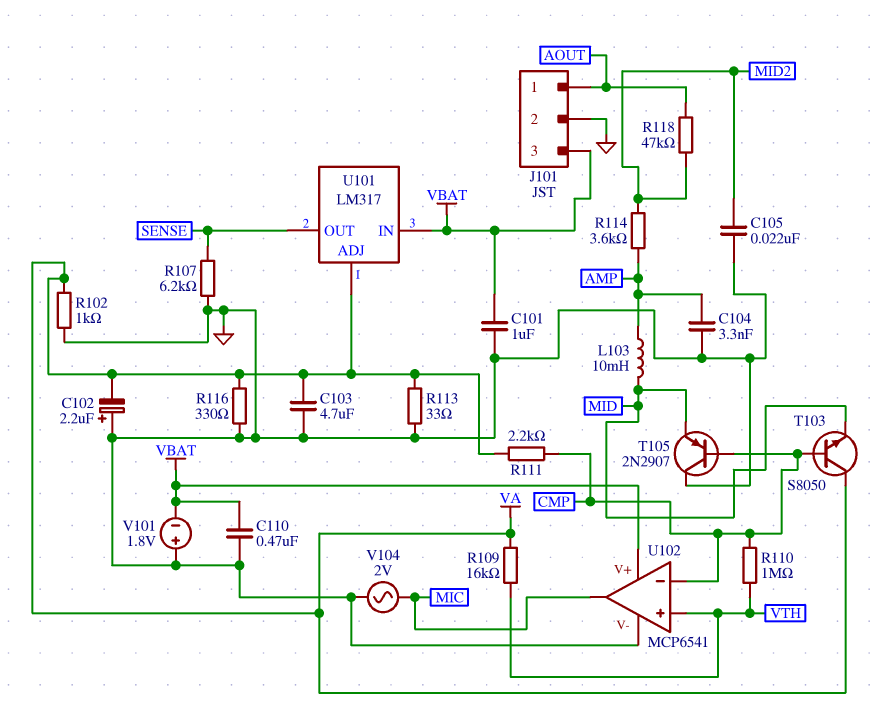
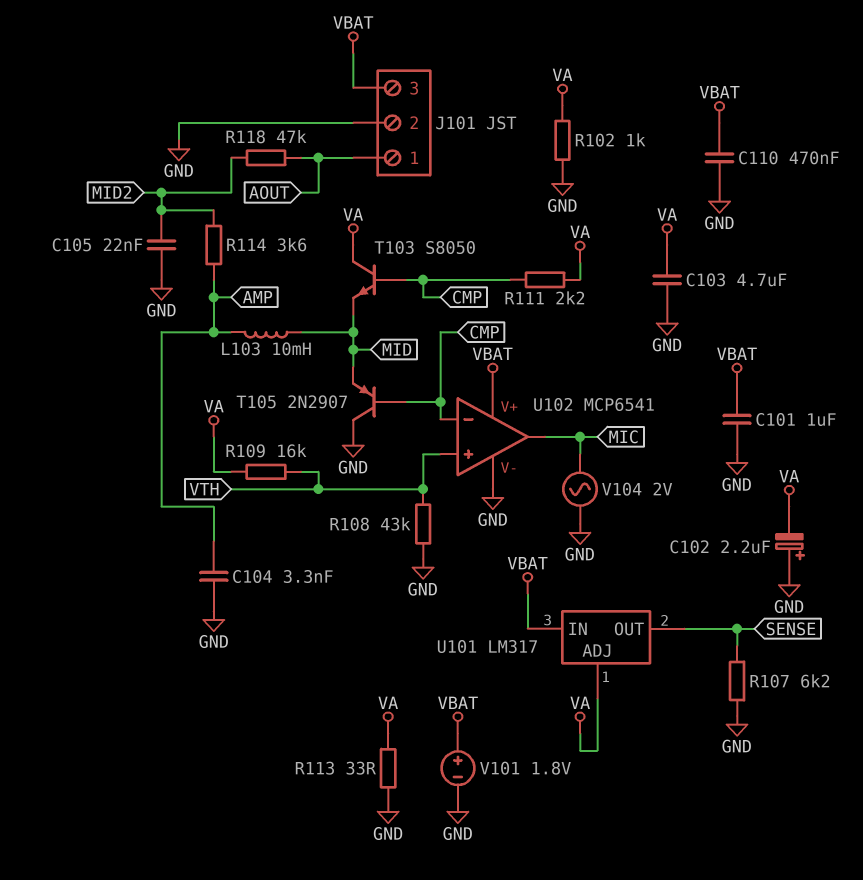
R108: none -> 43k (GND, VTH)
R110: 1M (CMP, VTH) -> none
R116: 330 (GND, VA) -> none
V101: 1.8V (plus GND, minus VBAT) -> 1.8V (plus VBAT, minus GND)

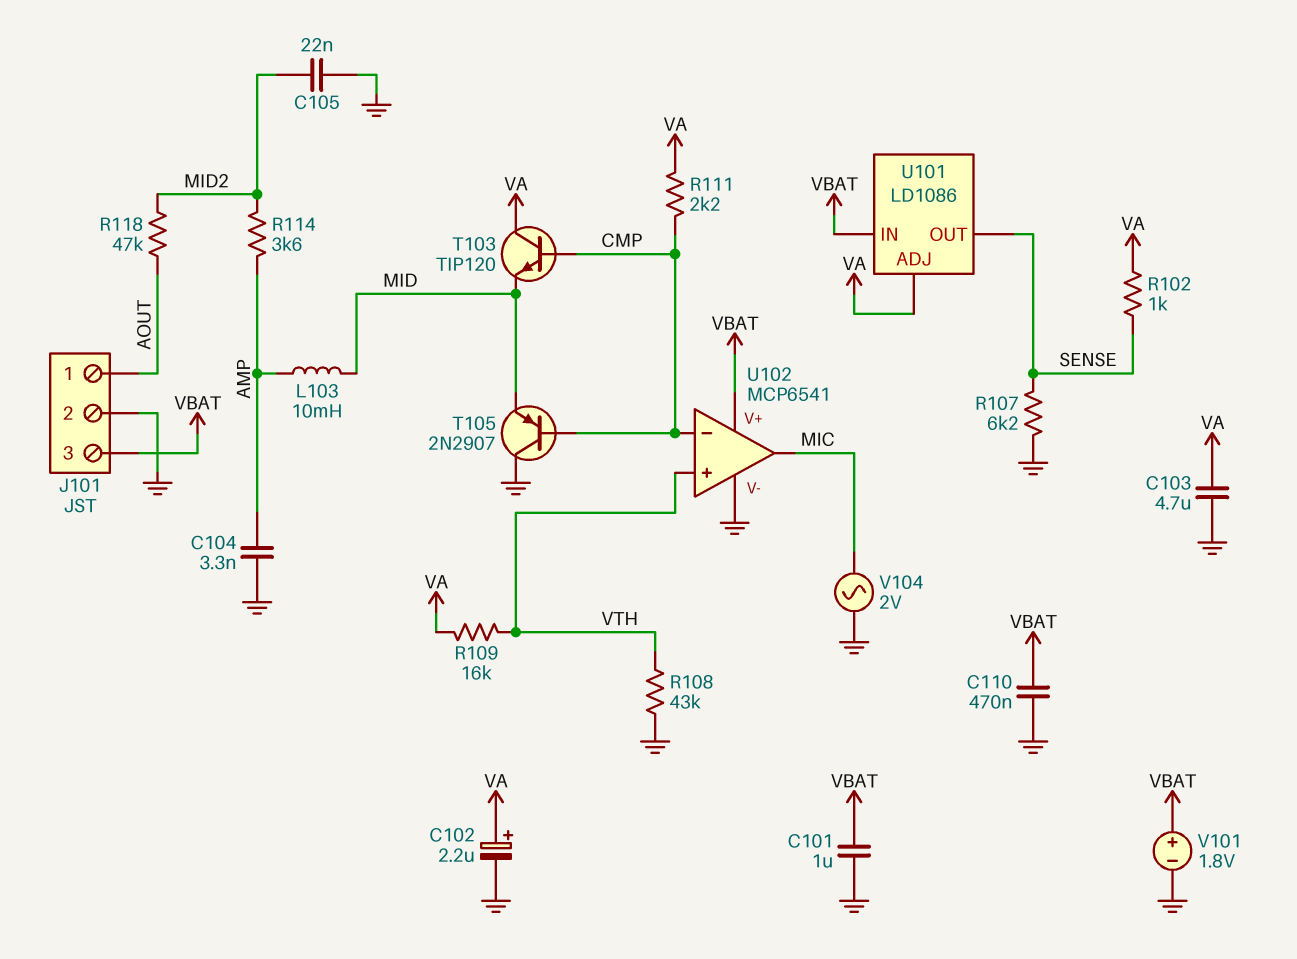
C102: 2.2uF (plus GND, minus VA) -> 2.2uF (plus VA, minus GND)
R102: 1k (GND, VA) -> 1k (SENSE, VA)
R113: 33 (GND, VA) -> none
T103: NPN S8050 (B CMP, C VA, E MID) -> NPN TIP120 (B CMP, C VA, E MID)
U101: LM317 -> LD1086

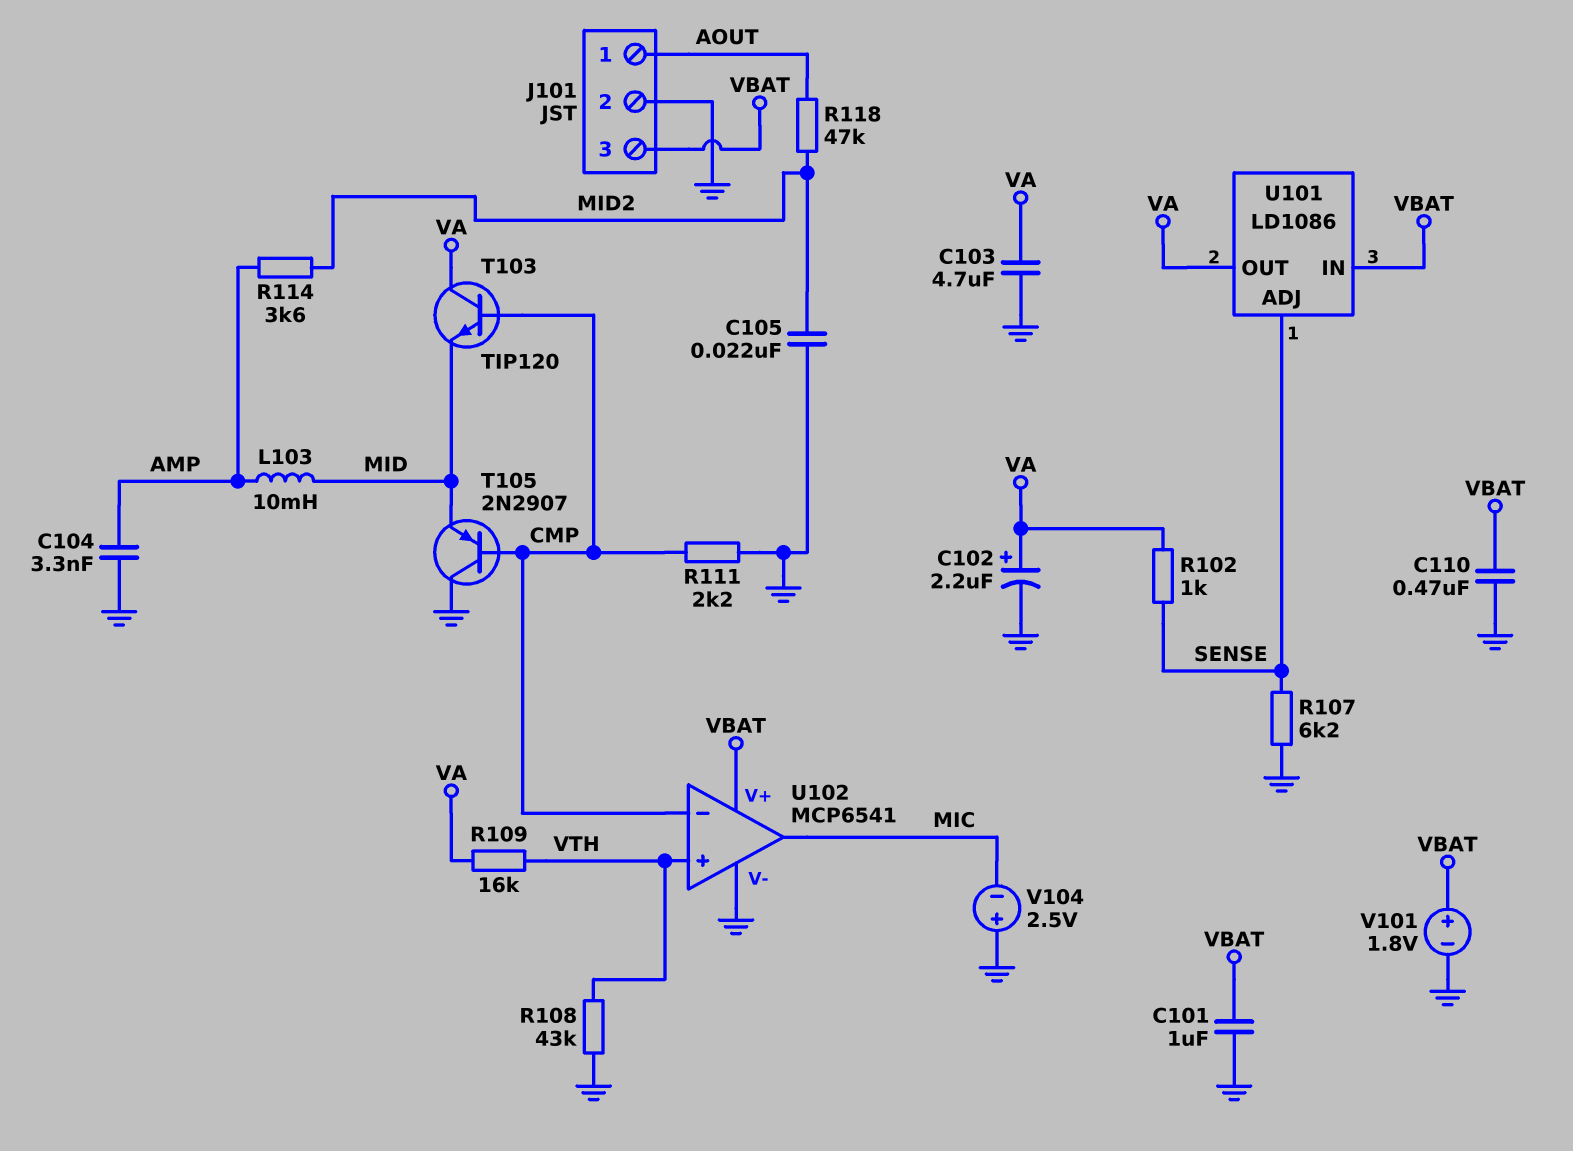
R111: 2.2k (CMP, VA) -> 2.2k (CMP, GND)
U101 pin ADJ: VA -> SENSE
U101 pin OUT: SENSE -> VA
V104: AC 2V (GND, MIC) -> 2.5V (plus GND, minus MIC)

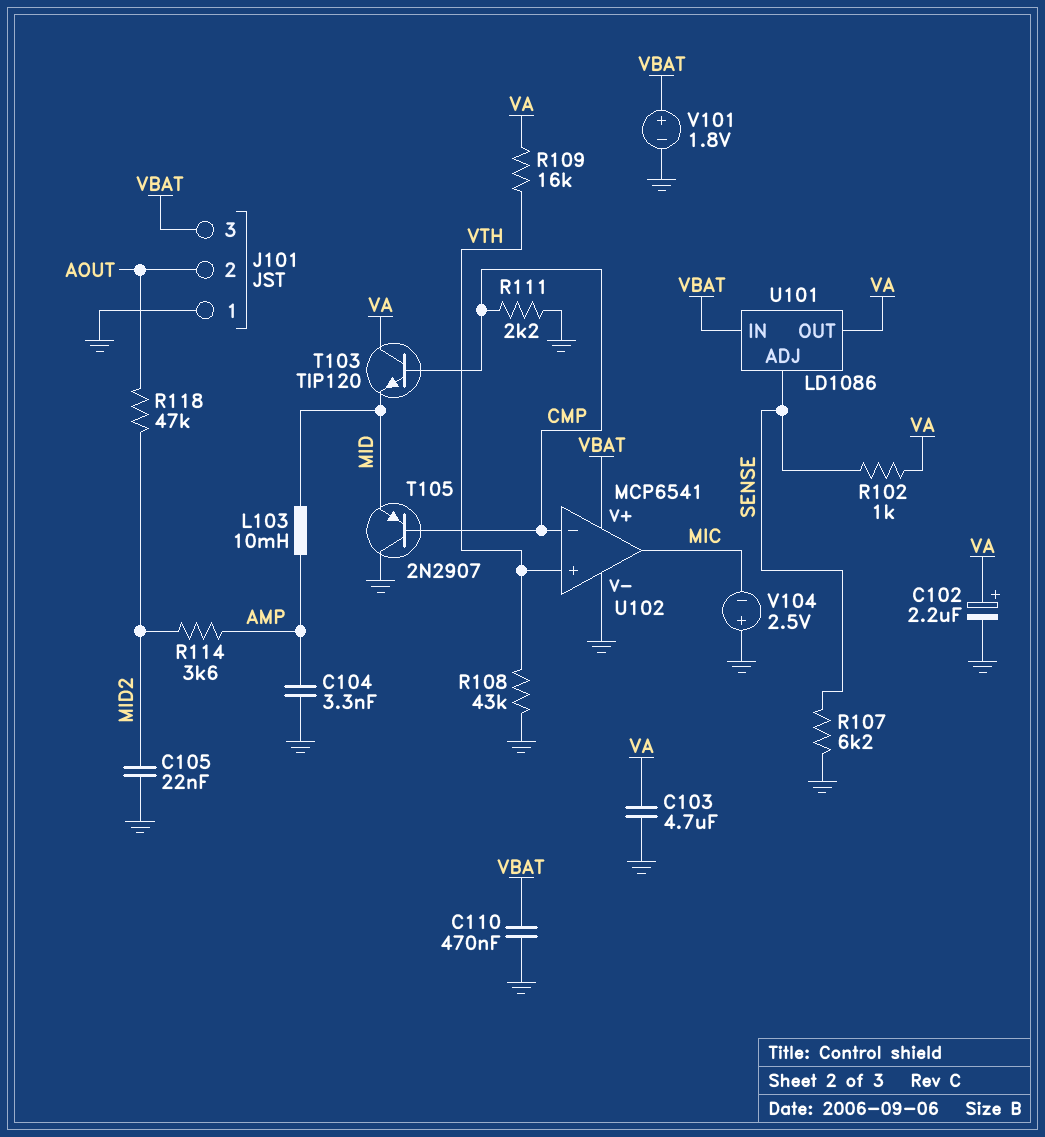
C101: 1uF (GND, VBAT) -> none
J101 pin 1: AOUT -> GND
J101 pin 2: GND -> AOUT

